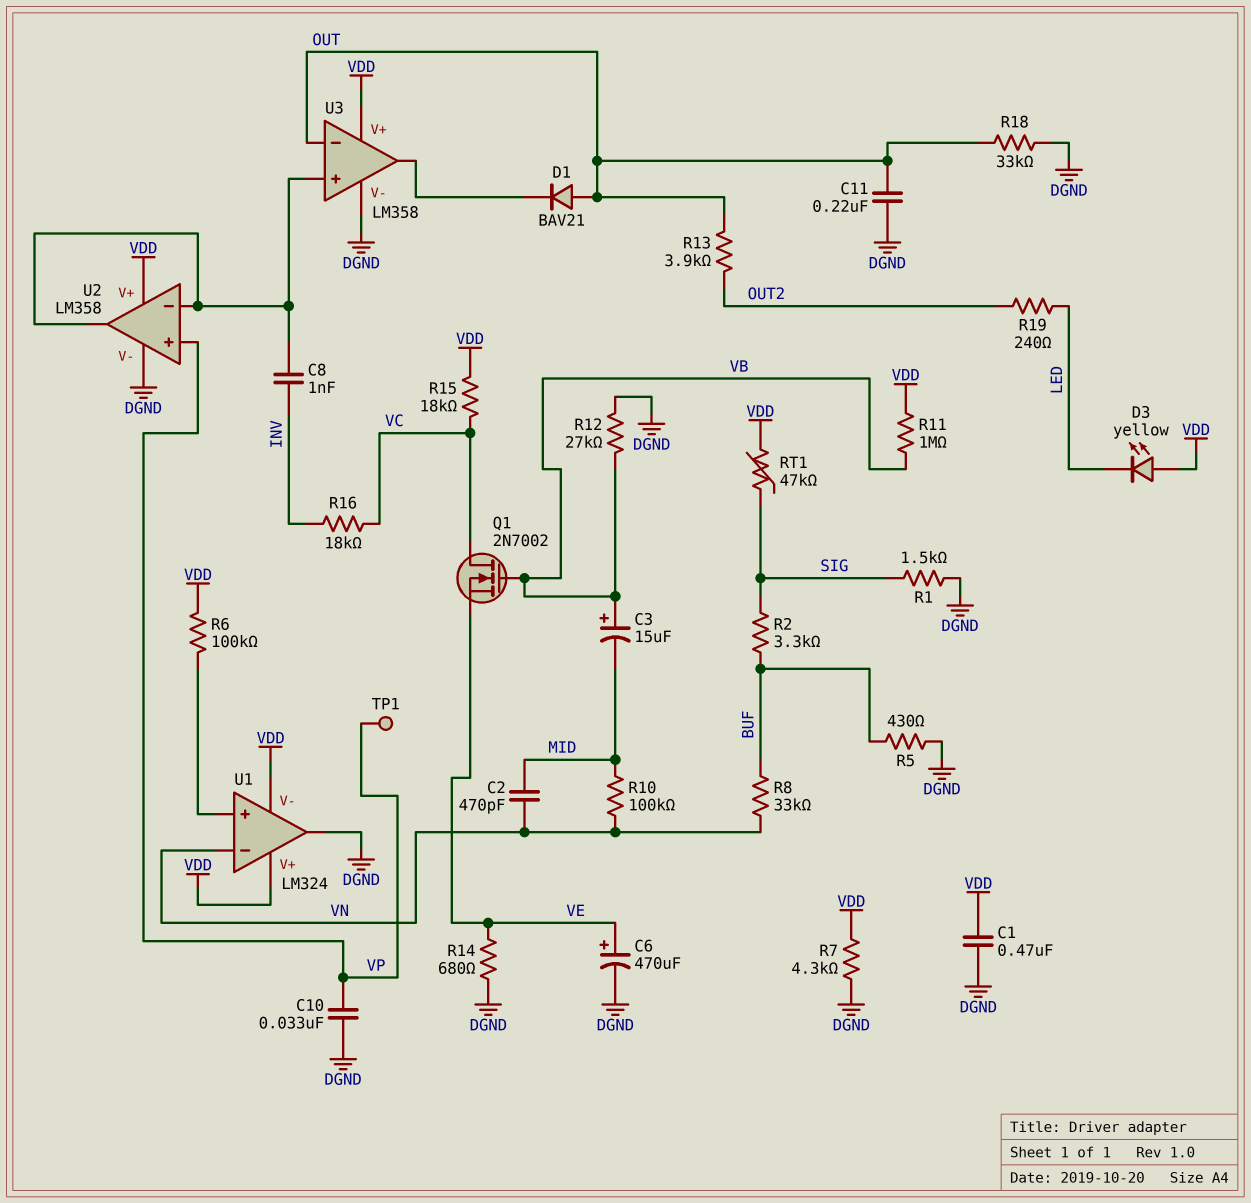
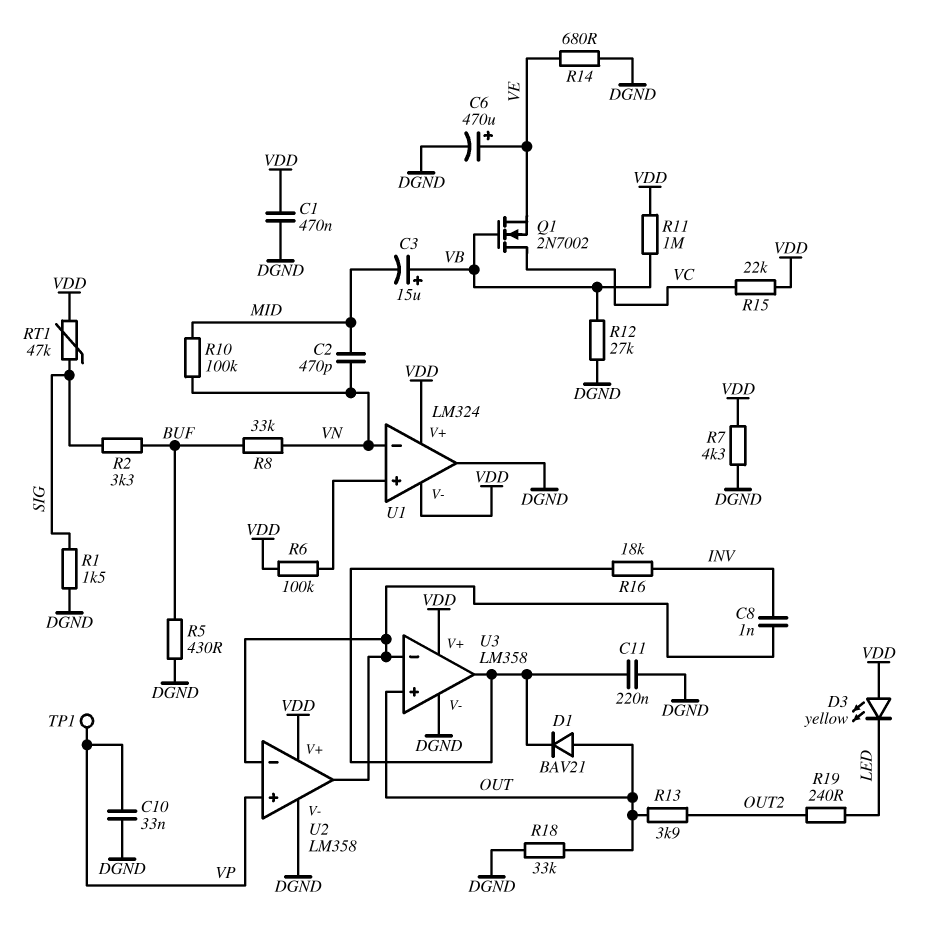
C11: 220nF (DGND, OUT) -> 220nF (DGND, U3/out)
R15: 18k (VC, VDD) -> 22k (VC, VDD)
R16: 18k (INV, VC) -> 18k (INV, U3/out)
U3 pin in+: U2/in- -> OUT
U3 pin in-: OUT -> U2/in-

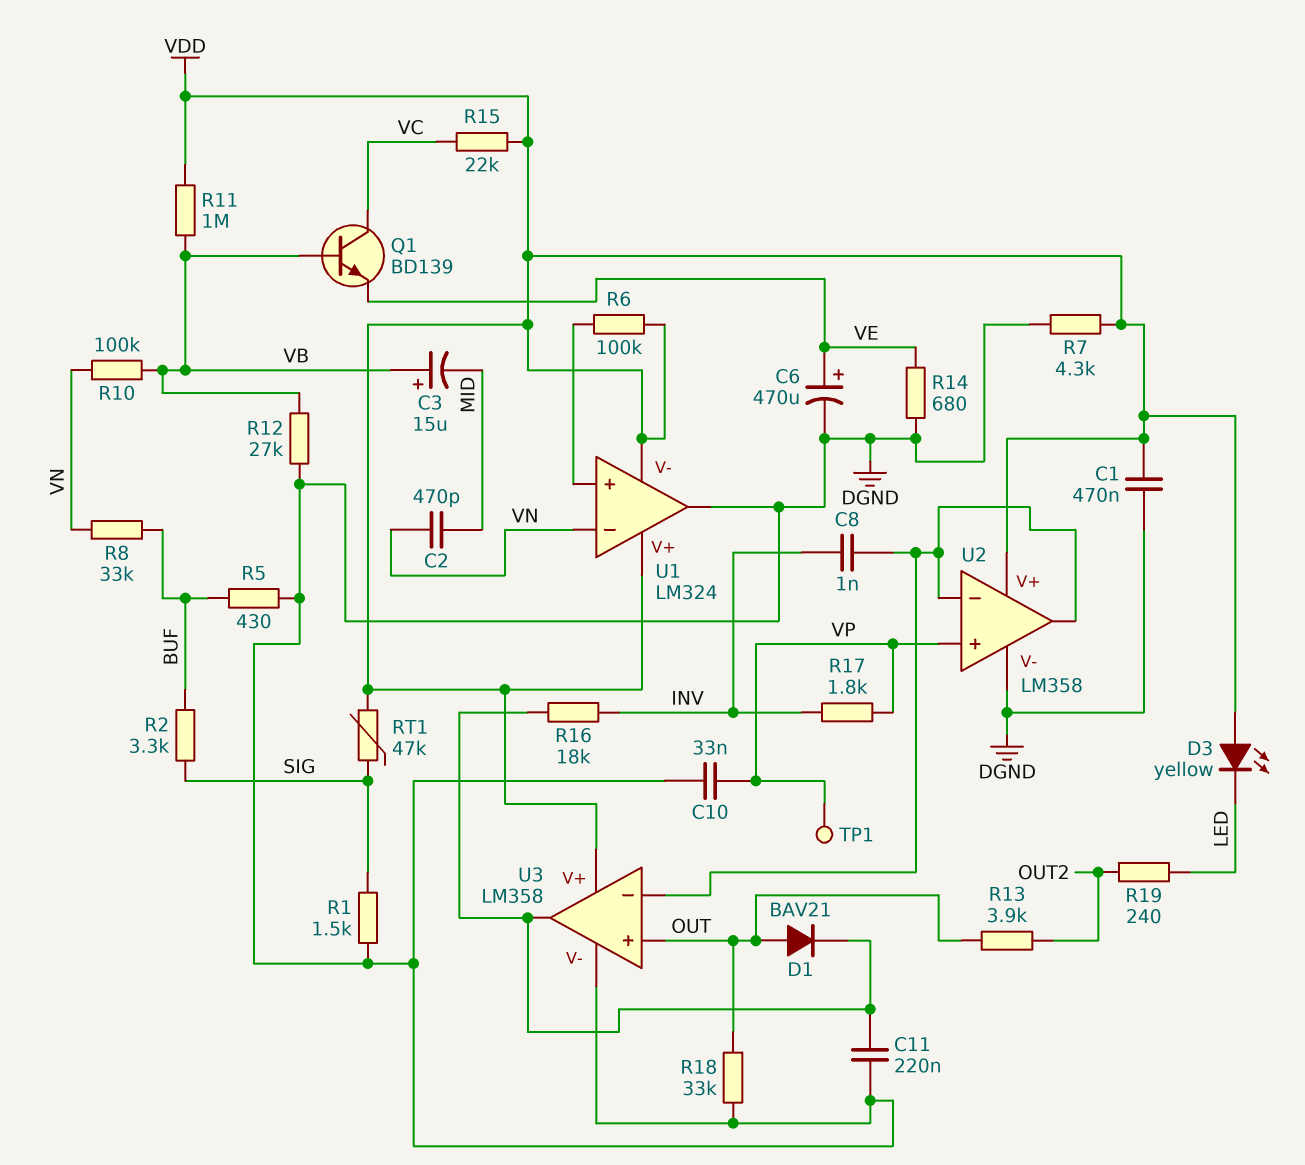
Q1: NMOS 2N7002 (G VB, D VC, S VE) -> NPN BD139 (B VB, C VC, E VE)
R10: 100k (MID, VN) -> 100k (VB, VN)
R17: none -> 1.8k (INV, VP)

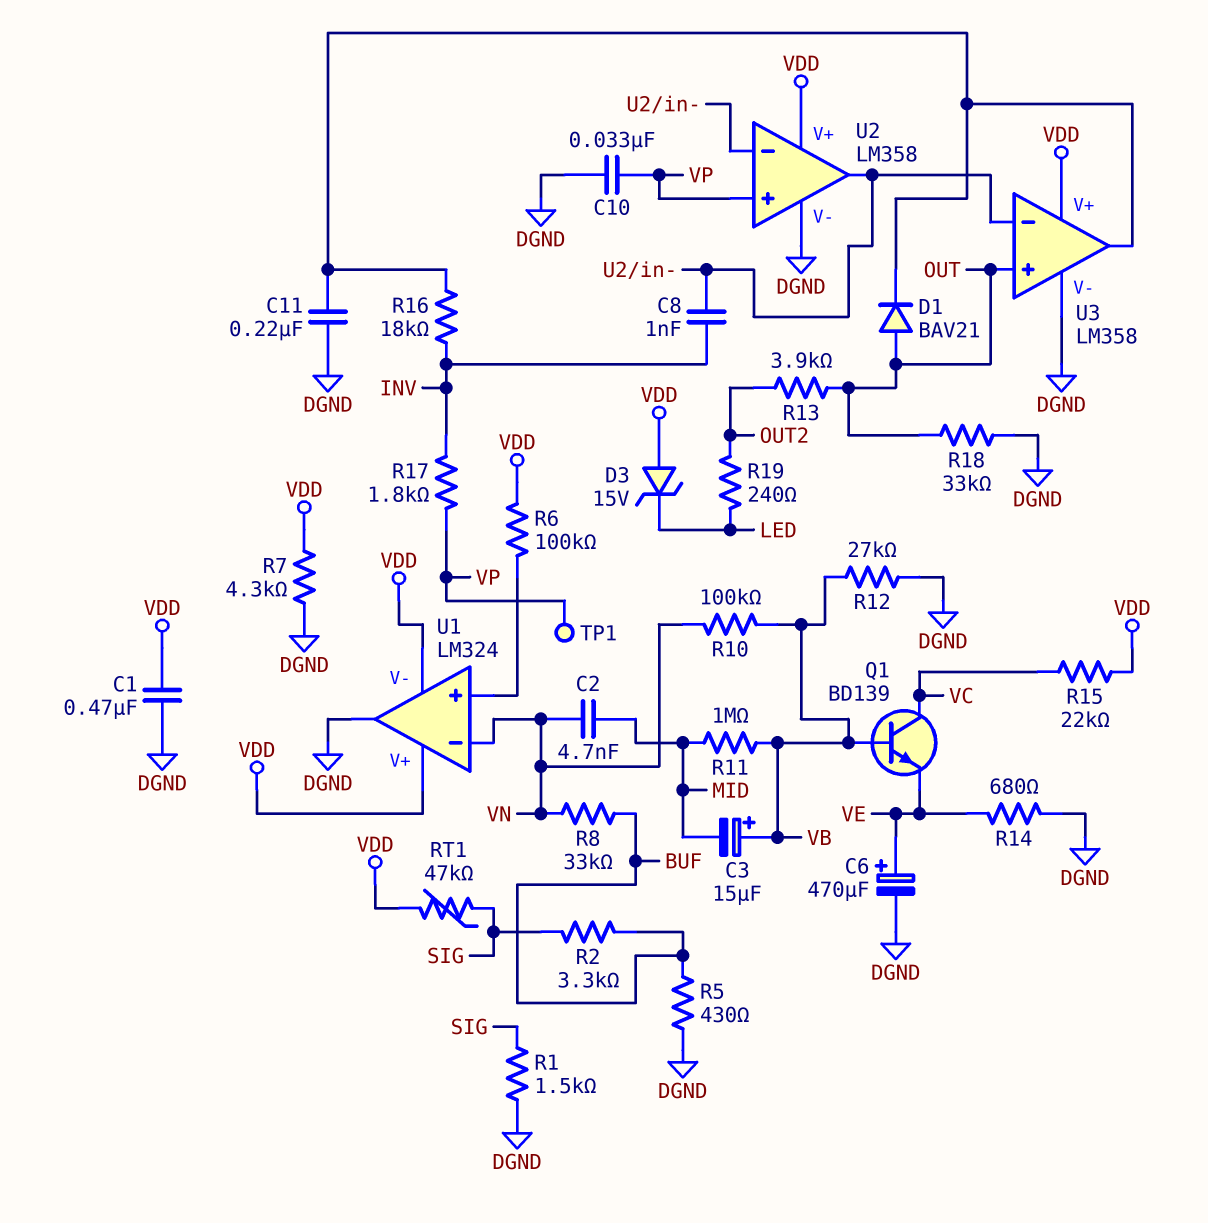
C2: 470pF (MID, VN) -> 4.7nF (MID, VN)
D3: LED yellow (A VDD, K LED) -> zener 15V (A VDD, K LED)
R11: 1M (VB, VDD) -> 1M (MID, VB)

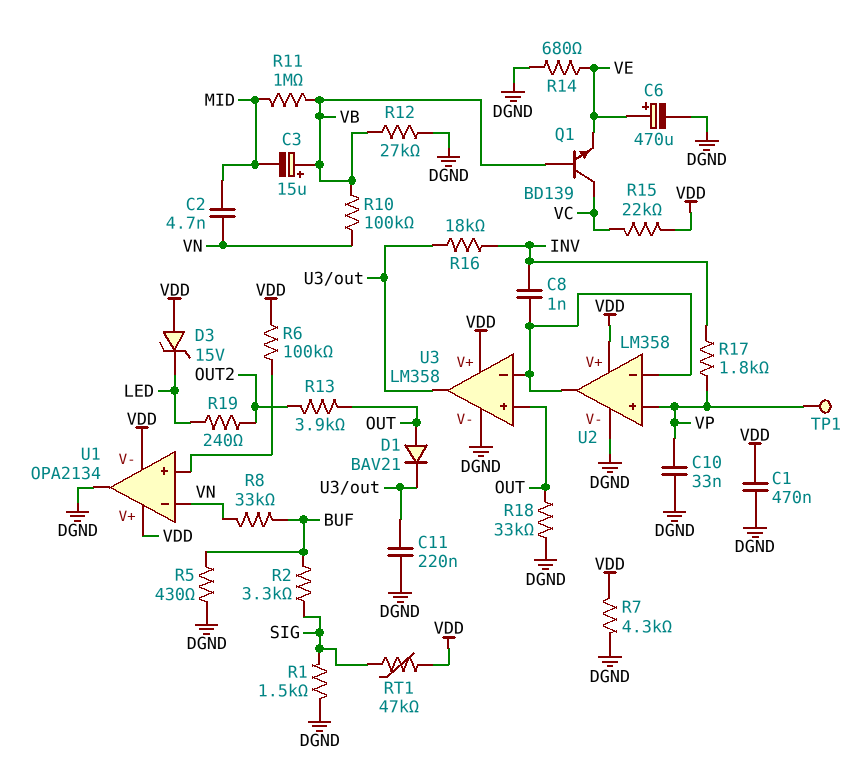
U1: LM324 -> OPA2134

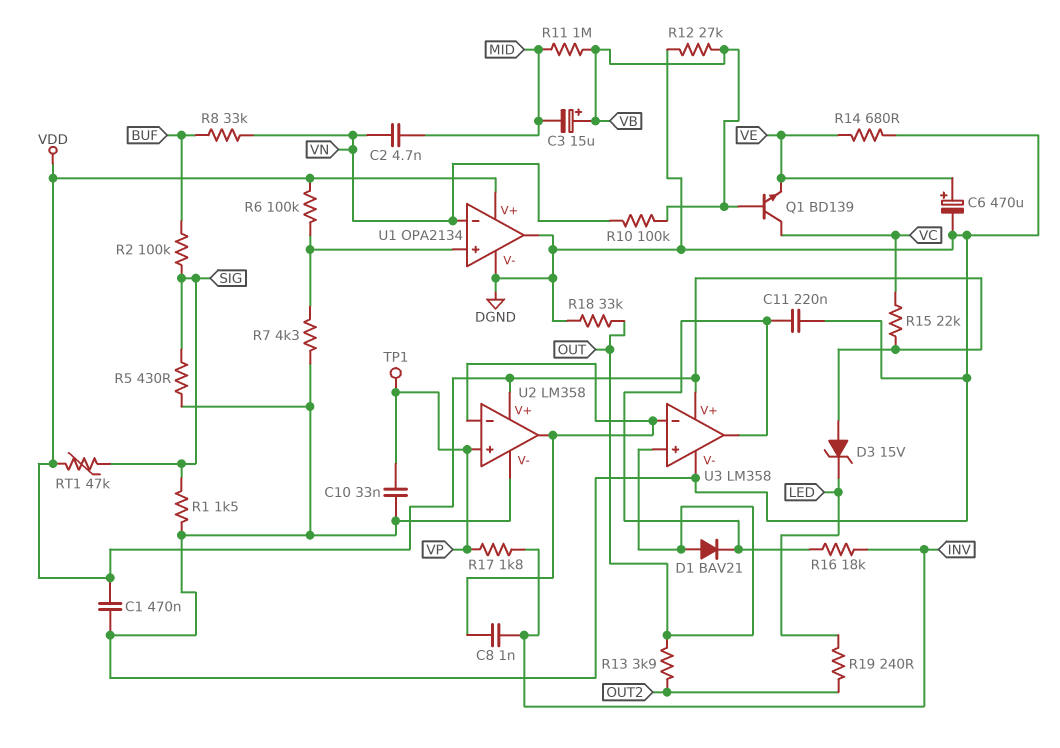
R2: 3.3k (BUF, SIG) -> 100k (BUF, SIG)
R5: 430 (BUF, DGND) -> 430 (DGND, SIG)
R7: 4.3k (DGND, VDD) -> 4.3k (DGND, U1/in+)
U1 pin V-: VDD -> DGND

